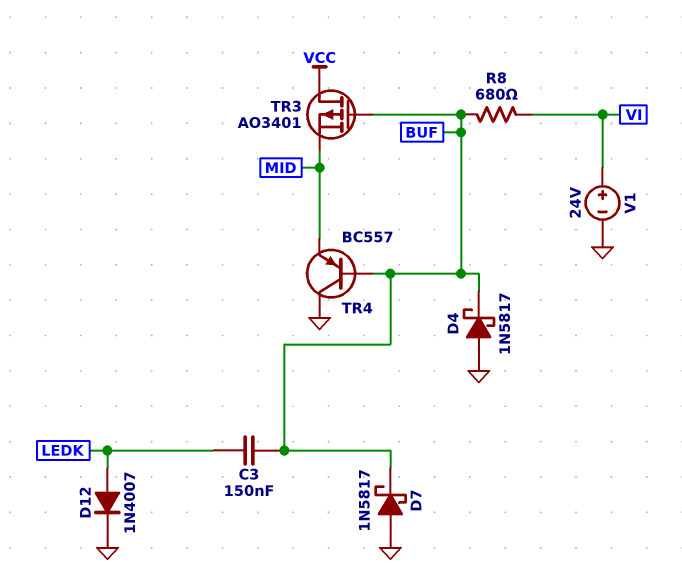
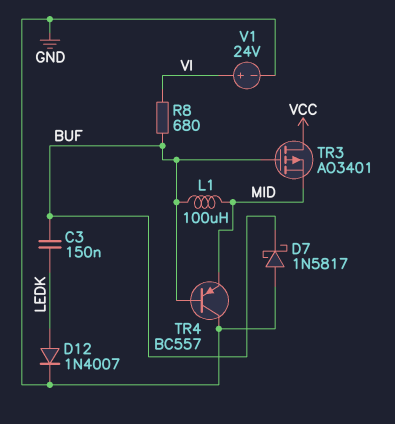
D4: schottky 1N5817 (A GND, K BUF) -> none
L1: none -> 100uH (BUF, MID)

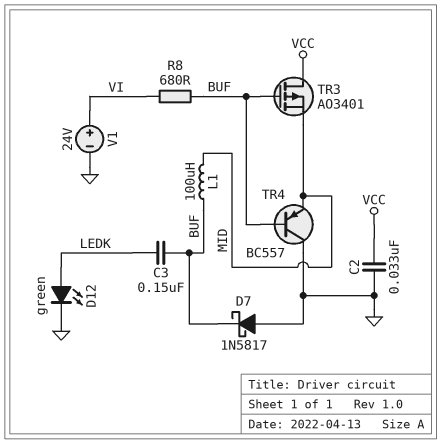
C2: none -> 33nF (GND, VCC)
D12: diode 1N4007 (A LEDK, K GND) -> LED green (A LEDK, K GND)

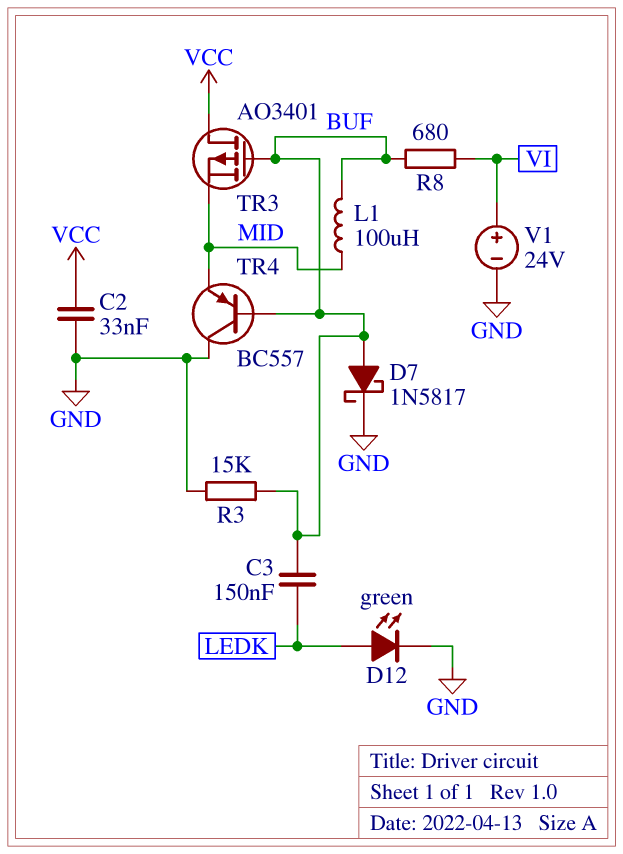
D7: schottky 1N5817 (A GND, K BUF) -> schottky 1N5817 (A BUF, K GND)
R3: none -> 15k (BUF, GND)

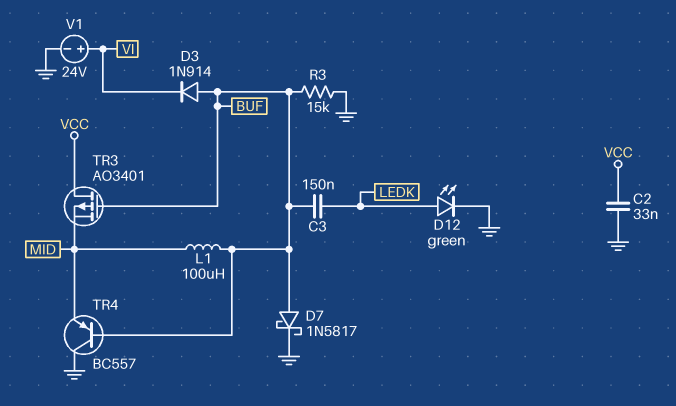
D3: none -> diode 1N914 (A BUF, K VI)
R8: 680 (BUF, VI) -> none

